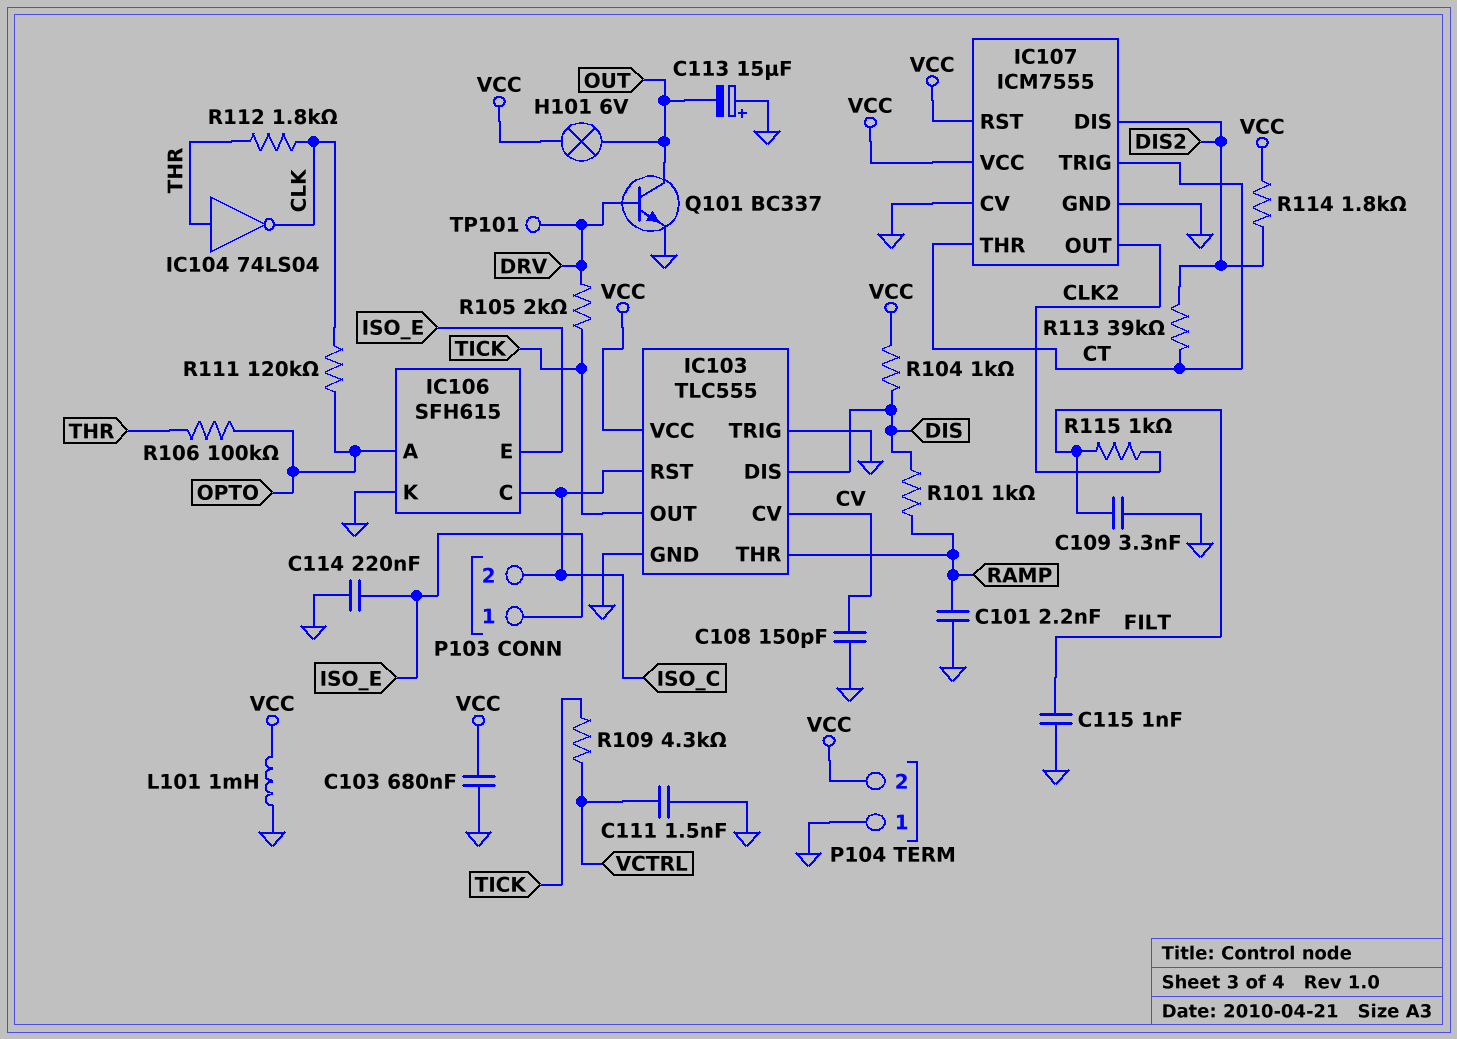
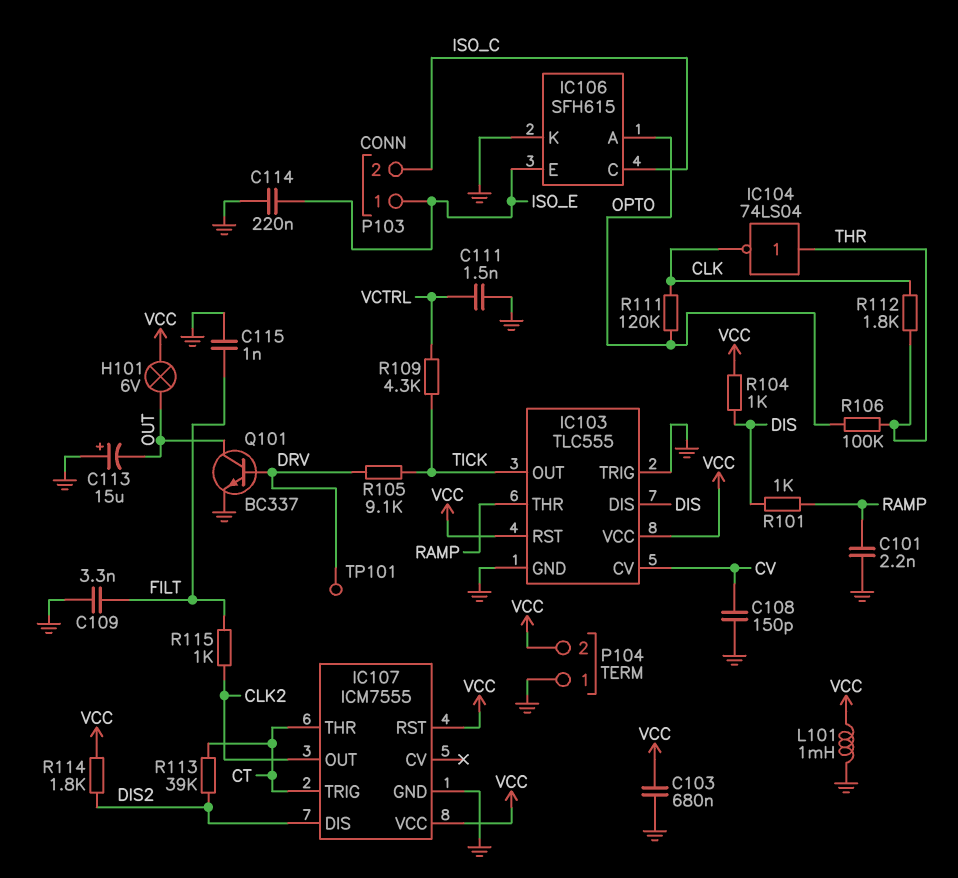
IC103 pin RST: ISO_C -> VCC
IC107 pin CV: GND -> none
R105: 2k (DRV, TICK) -> 9.1k (DRV, TICK)

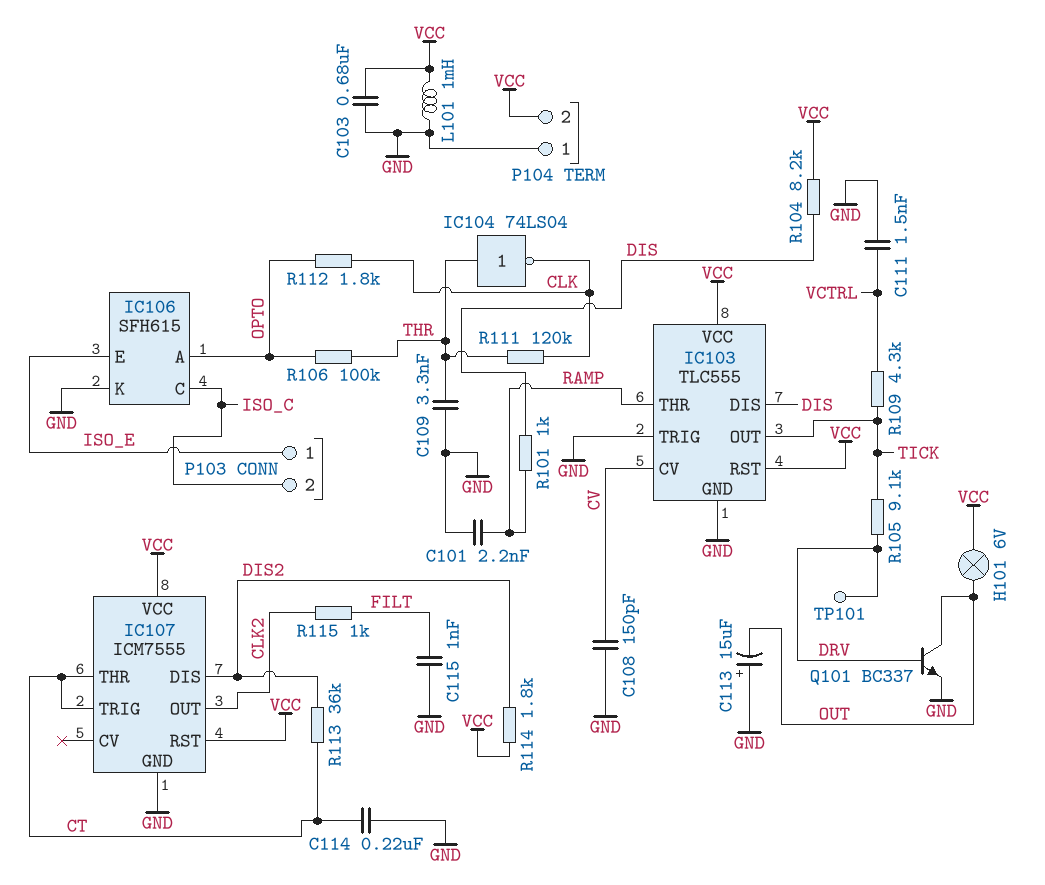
C109: 3.3nF (FILT, GND) -> 3.3nF (GND, THR)
C114: 220nF (GND, ISO_E) -> 220nF (CT, GND)
R104: 1k (DIS, VCC) -> 8.2k (DIS, VCC)
R111: 120k (CLK, OPTO) -> 120k (CLK, THR)
R112: 1.8k (CLK, THR) -> 1.8k (CLK, OPTO)
R113: 39k (CT, DIS2) -> 36k (CT, DIS2)

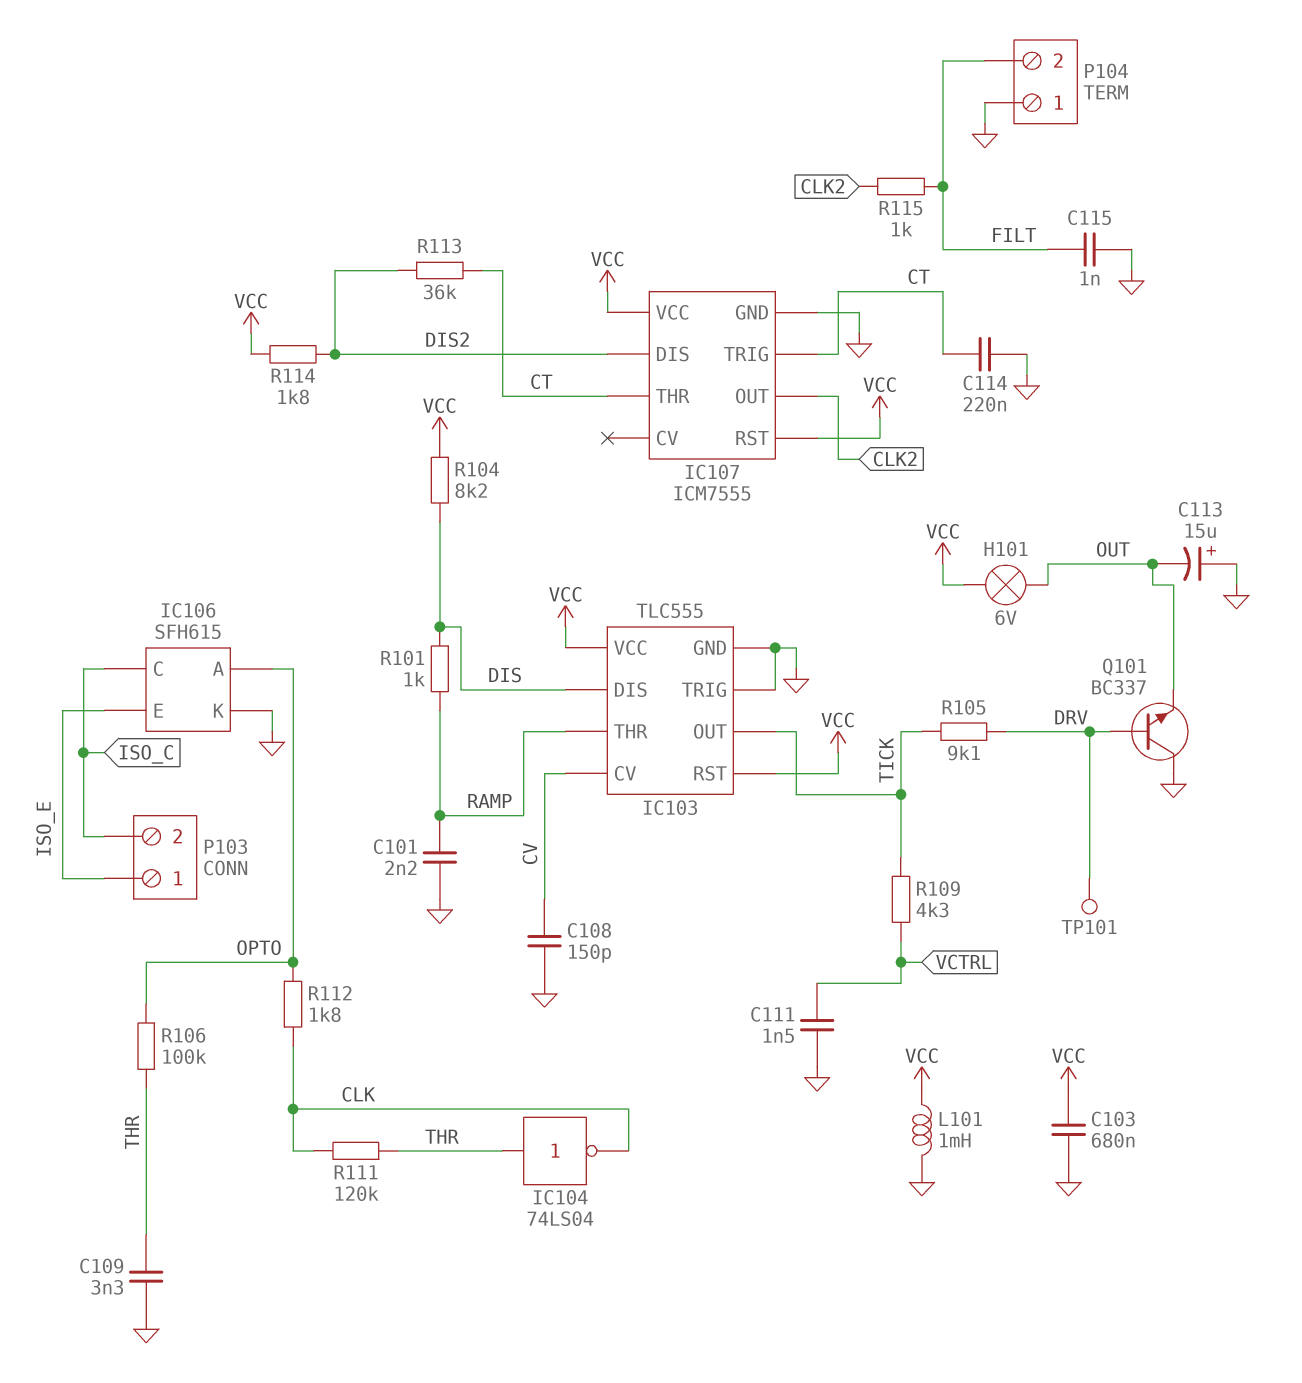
P104 pin 2: VCC -> FILT
Q101: NPN BC337 (B DRV, C OUT, E GND) -> NPN BC337 (B DRV, C GND, E OUT)

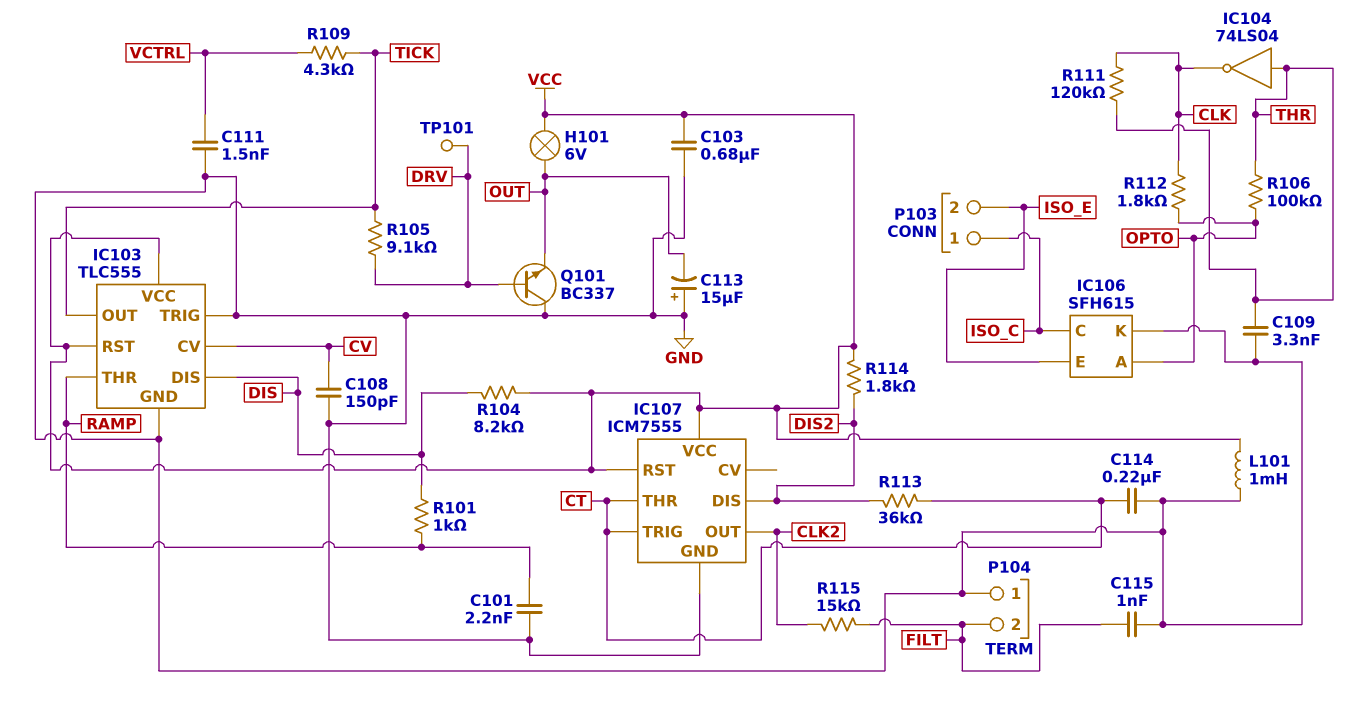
P103 pin 1: ISO_E -> ISO_C
P103 pin 2: ISO_C -> ISO_E
R115: 1k (CLK2, FILT) -> 15k (CLK2, FILT)

